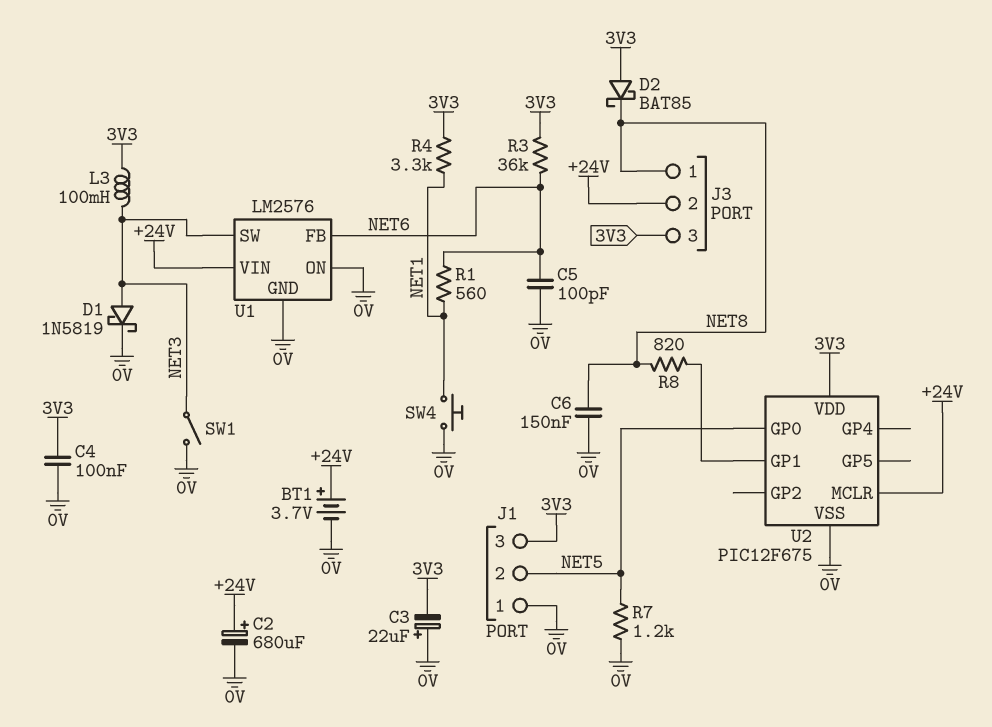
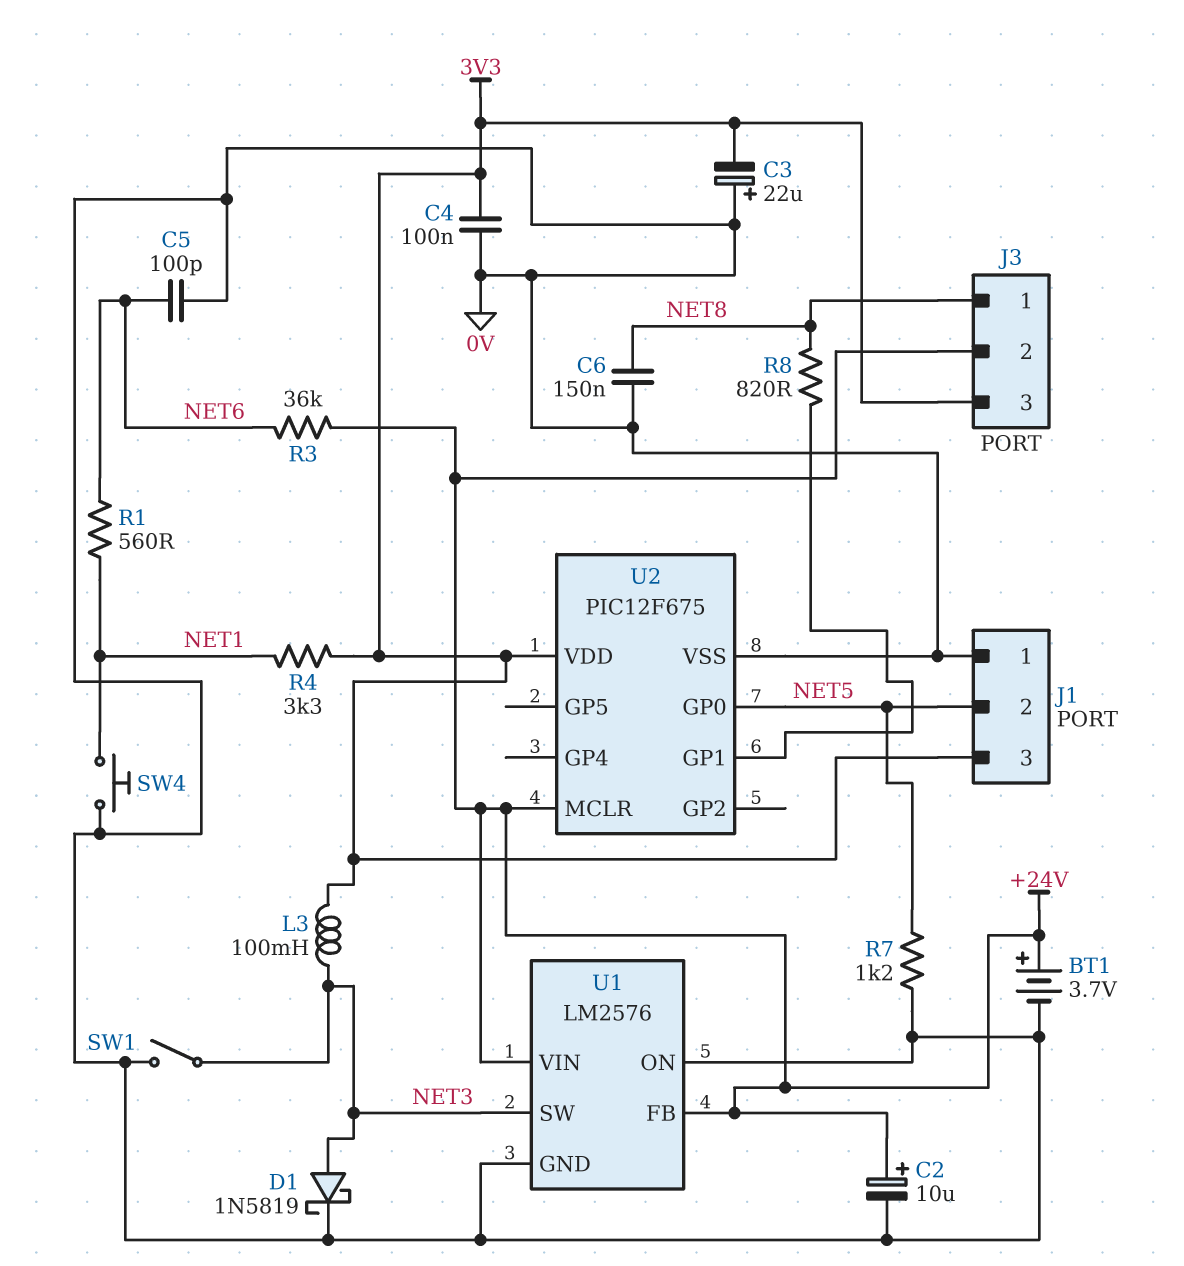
C2: 680uF (plus +24V, minus 0V) -> 10uF (plus +24V, minus 0V)
D2: schottky BAT85 (A 3V3, K NET8) -> none
R3: 36k (3V3, NET6) -> 36k (+24V, NET6)
U1 pin FB: NET6 -> +24V

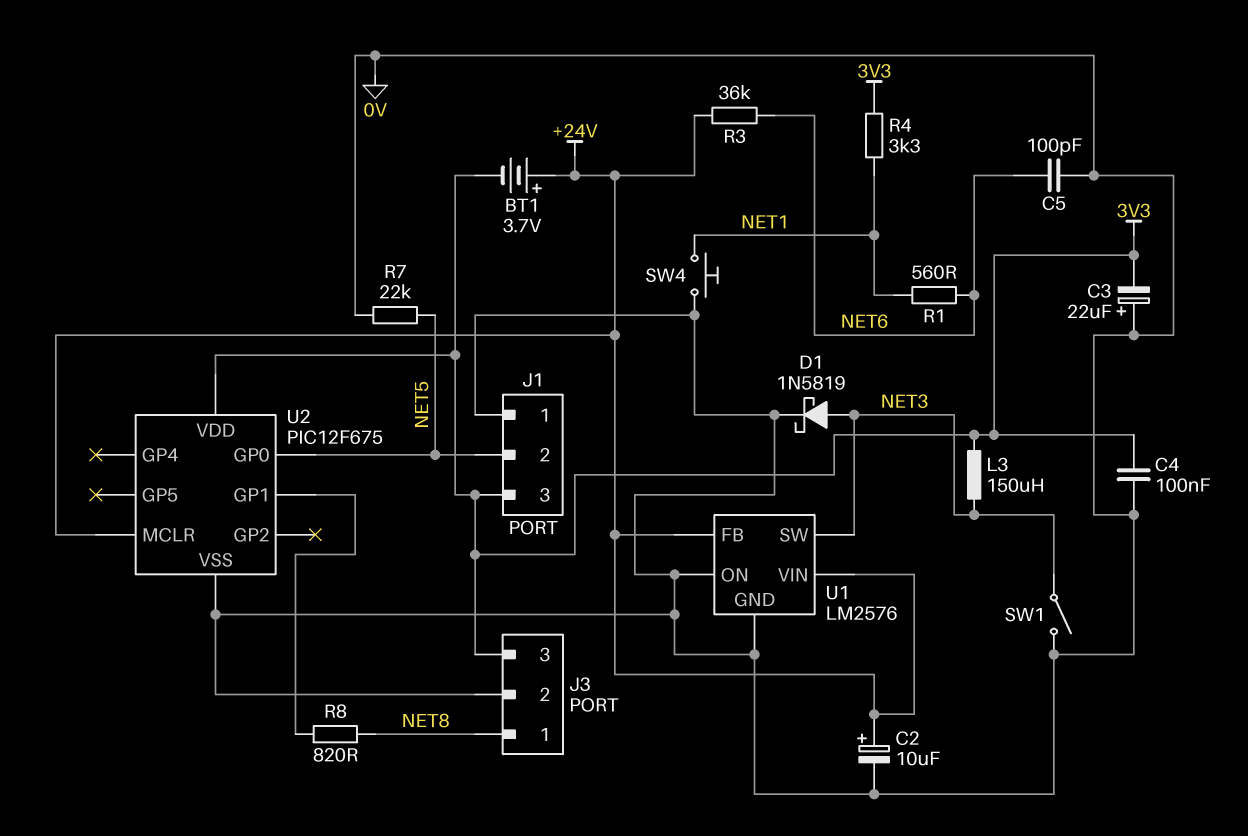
BT1: 3.7V (plus +24V, minus 0V) -> 3.7V (plus +24V, minus 3V3)
C6: 150nF (0V, NET8) -> none
J3 pin 2: +24V -> 0V
L3: 100mH (3V3, NET3) -> 150uH (3V3, NET3)
R7: 1.2k (0V, NET5) -> 22k (0V, NET5)

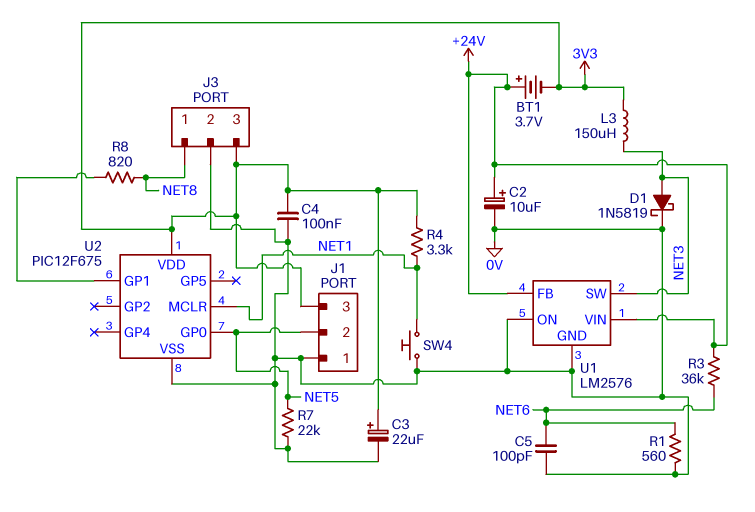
C3: 22uF (plus 0V, minus 3V3) -> 22uF (plus 3V3, minus 0V)
R1: 560 (NET1, NET6) -> 560 (0V, NET6)
SW1: switch (0V, NET3) -> none
U2 pin MCLR: +24V -> NET1

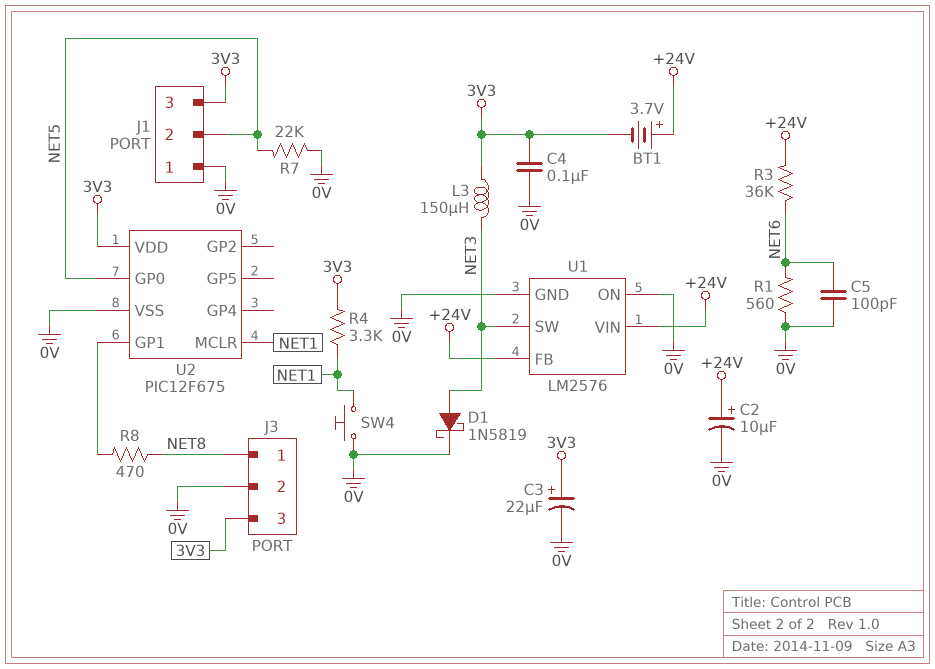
R8: 820 (NET8, U2/GP1) -> 470 (NET8, U2/GP1)

